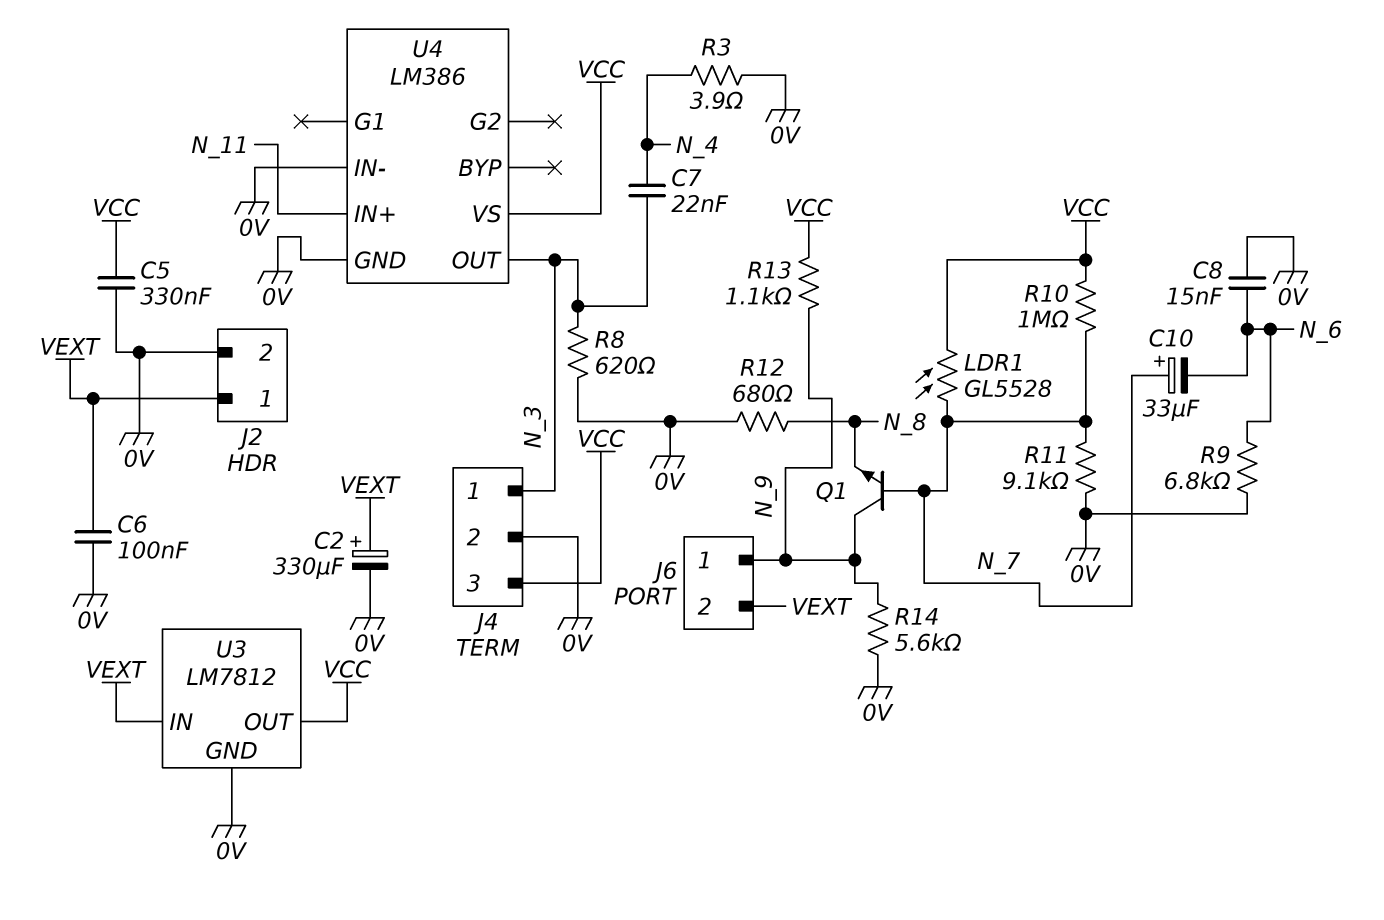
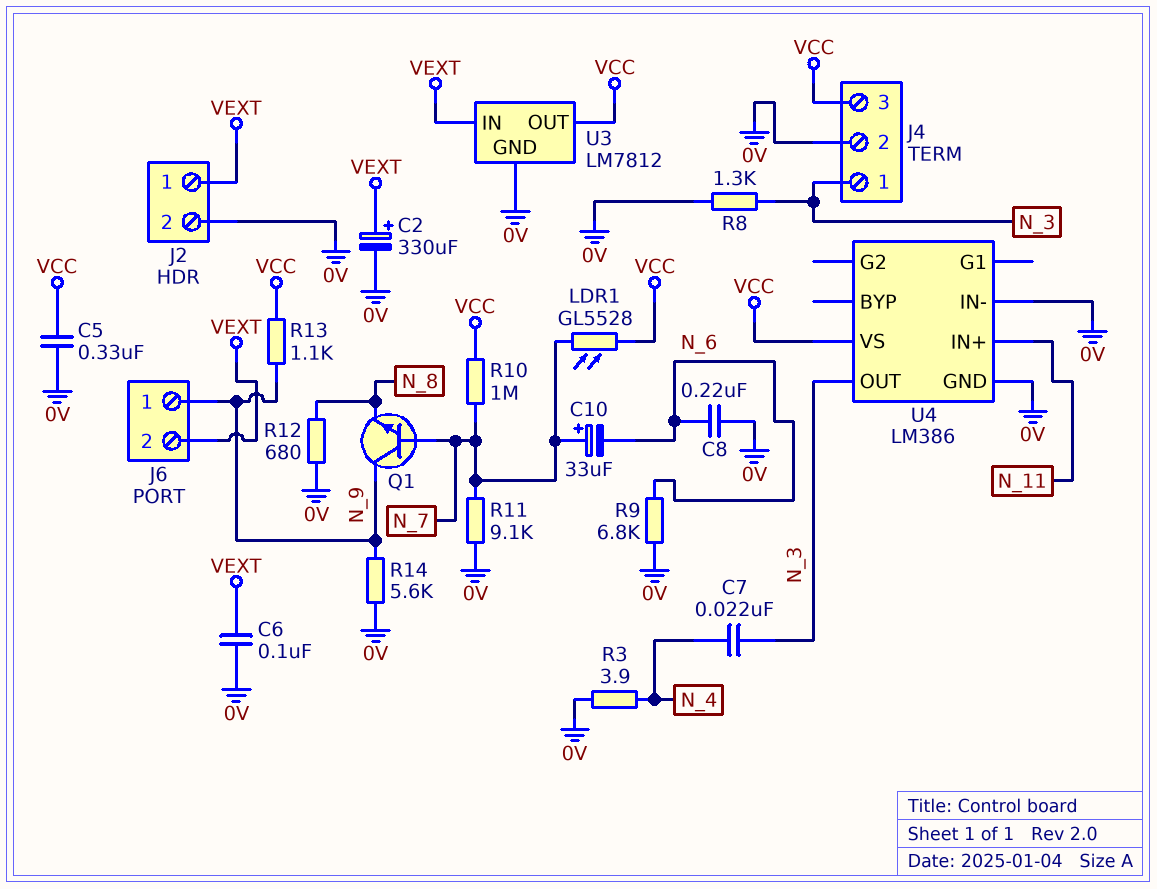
C8: 15nF (0V, N_6) -> 220nF (0V, N_6)
R8: 620 (0V, N_3) -> 1.3k (0V, N_3)

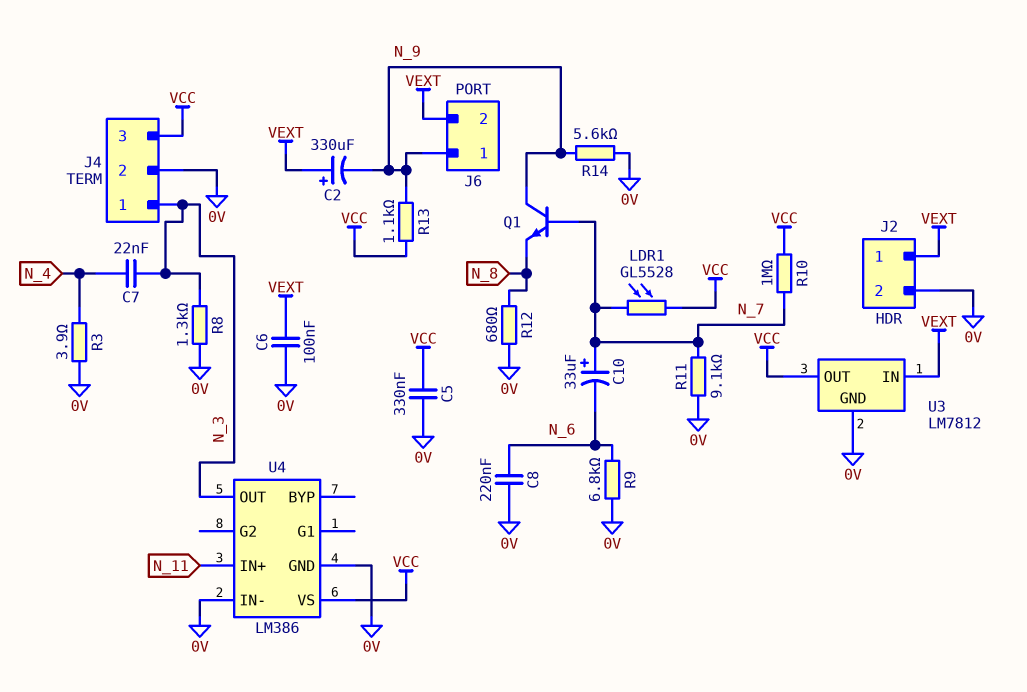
C2: 330uF (plus VEXT, minus 0V) -> 330uF (plus VEXT, minus N_9)

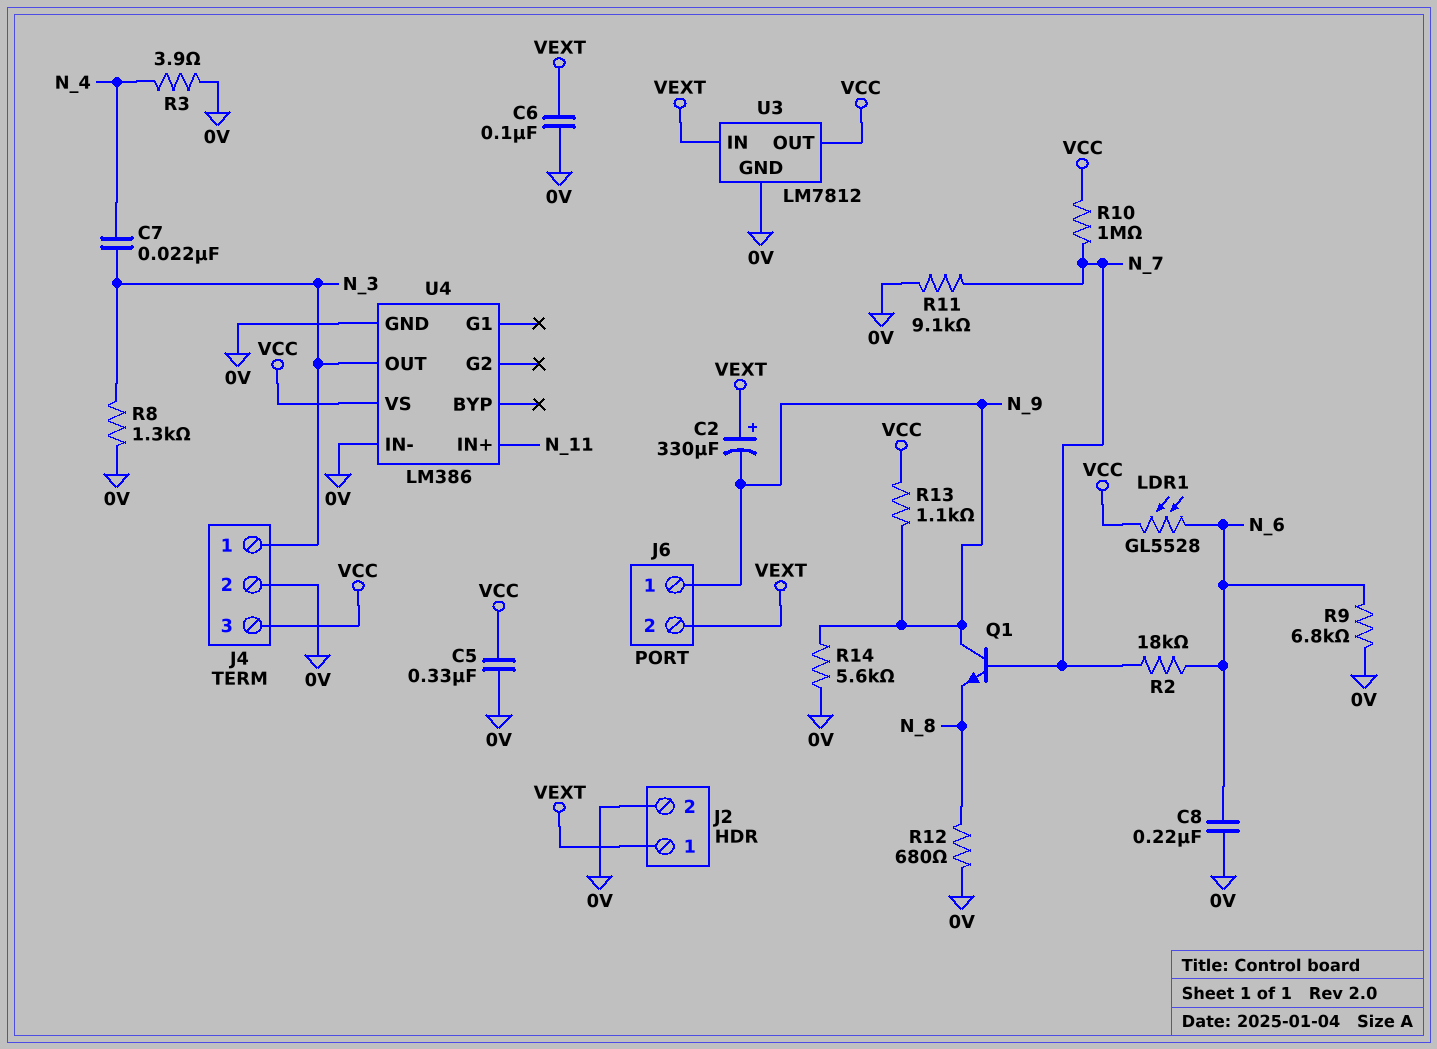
C10: 33uF (plus N_7, minus N_6) -> none
LDR1: GL5528 (N_7, VCC) -> GL5528 (N_6, VCC)
R2: none -> 18k (N_6, N_7)

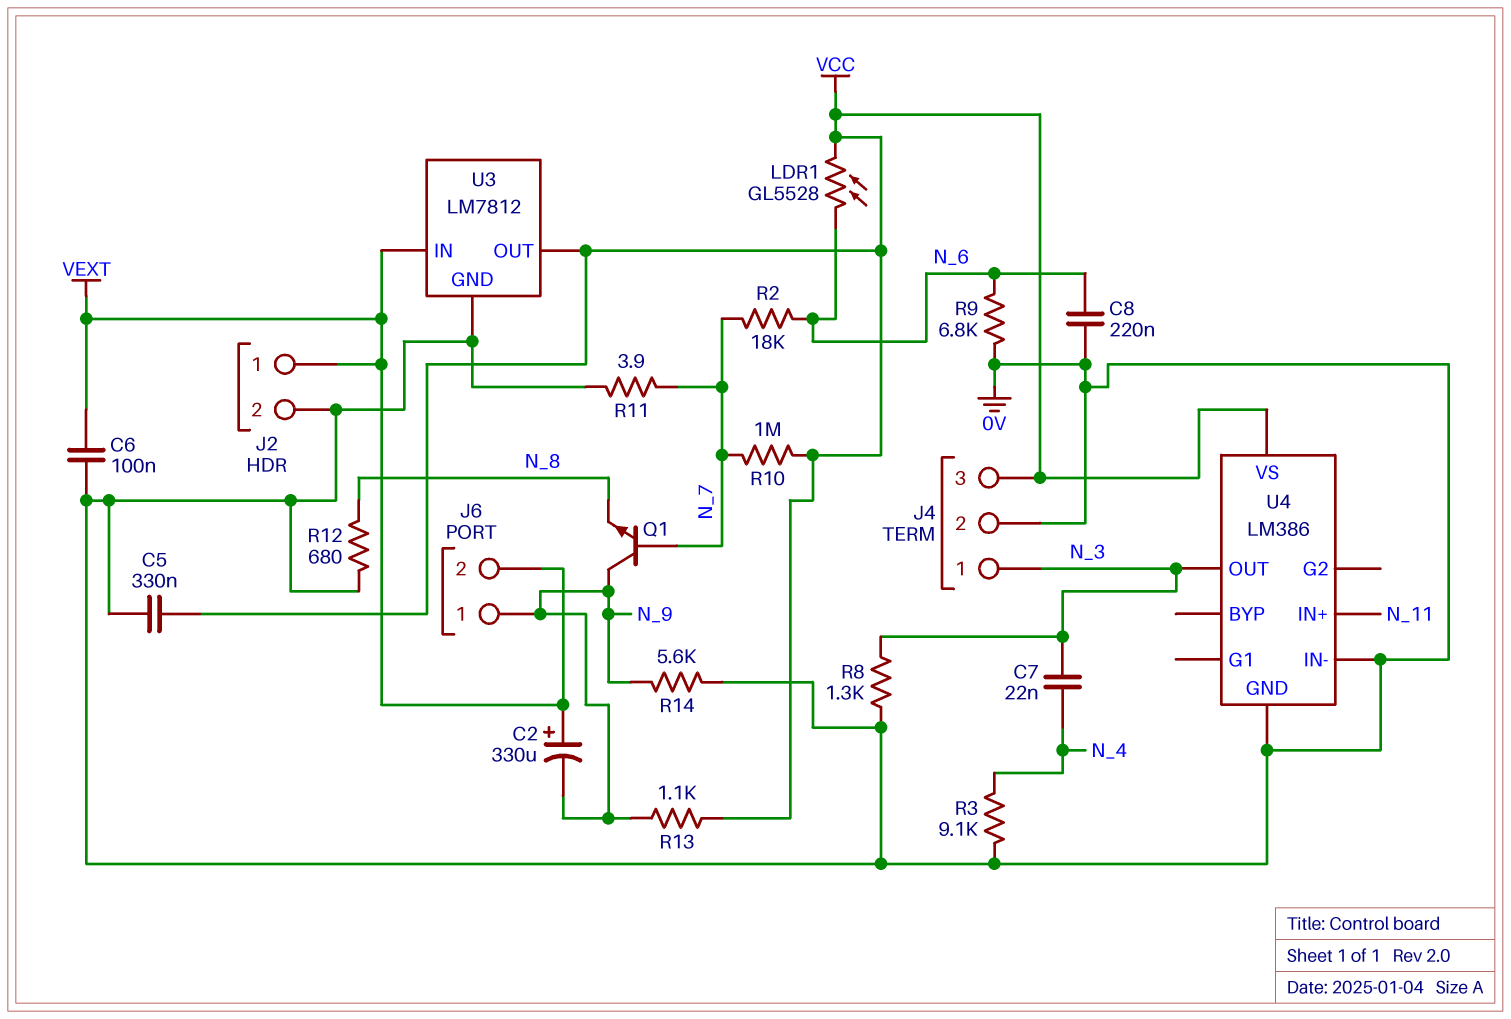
R3: 3.9 (0V, N_4) -> 9.1k (0V, N_4)
R11: 9.1k (0V, N_7) -> 3.9 (0V, N_7)

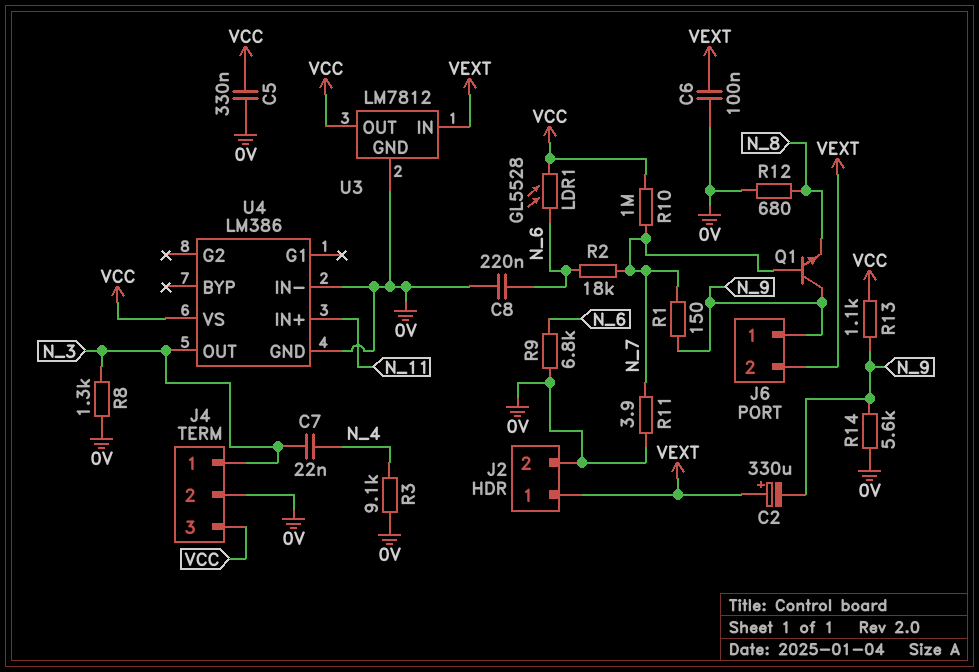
R1: none -> 150 (N_7, N_9)

